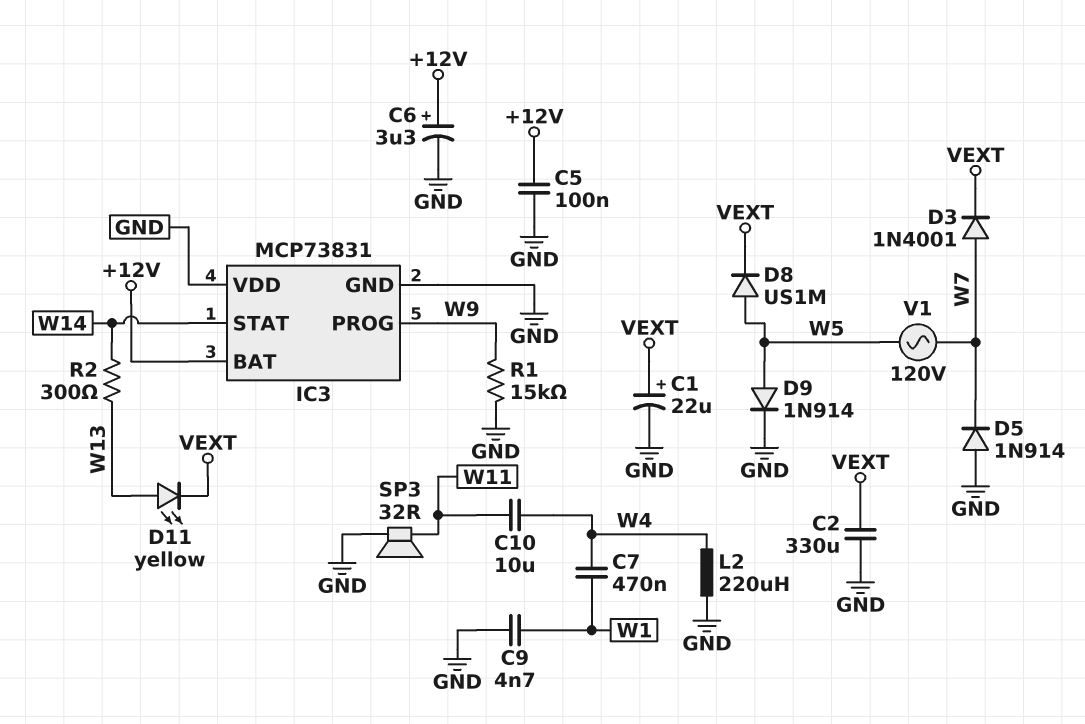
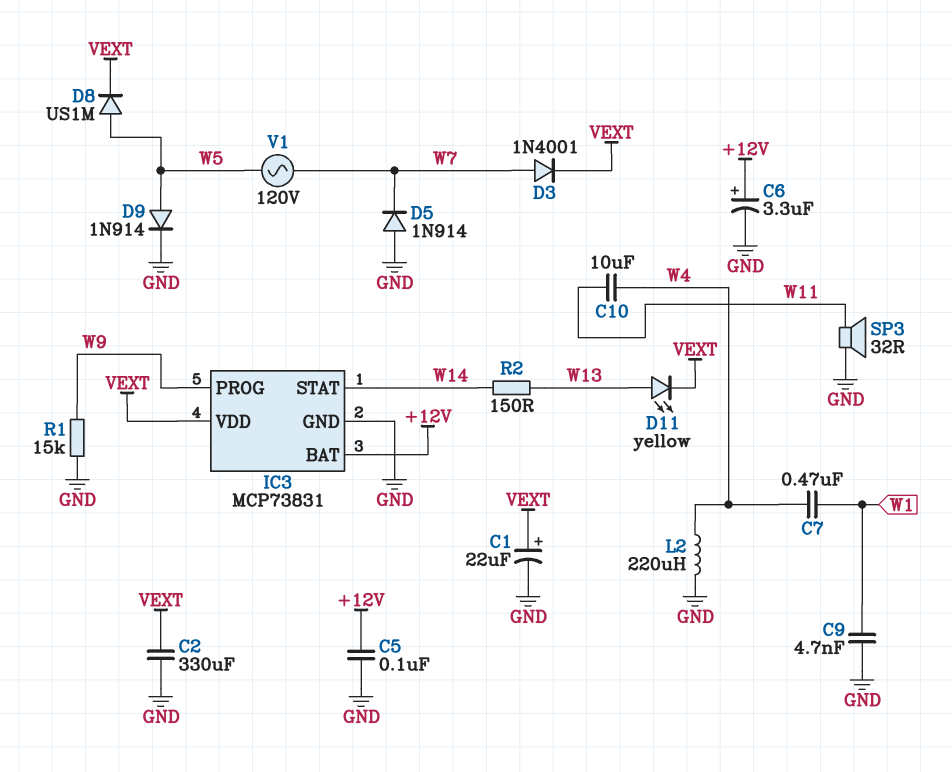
IC3 pin VDD: GND -> VEXT
R2: 300 (W13, W14) -> 150 (W13, W14)

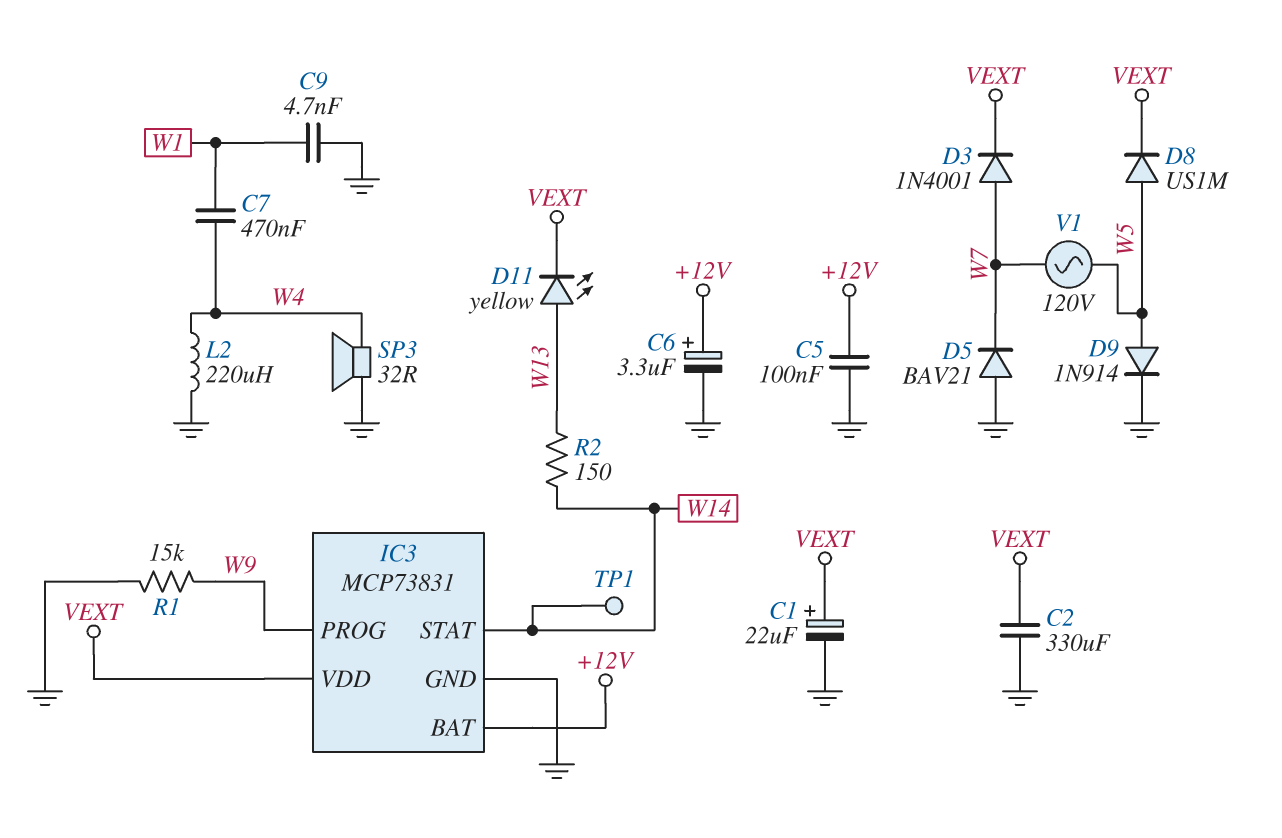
C10: 10uF (W4, W11) -> none
D5: diode 1N914 (A GND, K W7) -> diode BAV21 (A GND, K W7)
SP3: speaker 32R (GND, W11) -> speaker 32R (GND, W4)
TP1: none -> test point (W14)

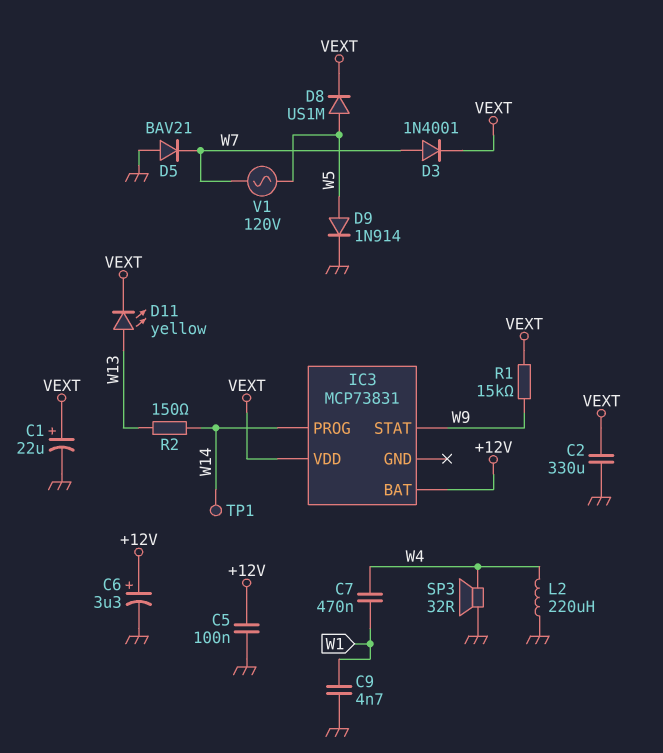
IC3 pin GND: GND -> none
IC3 pin PROG: W9 -> W14
IC3 pin STAT: W14 -> W9
R1: 15k (GND, W9) -> 15k (VEXT, W9)

